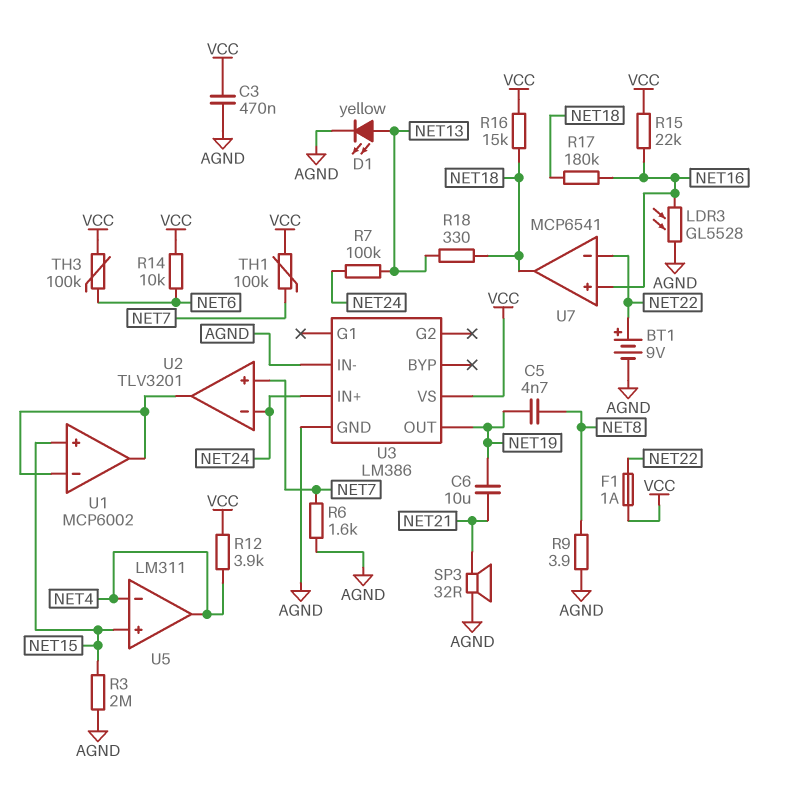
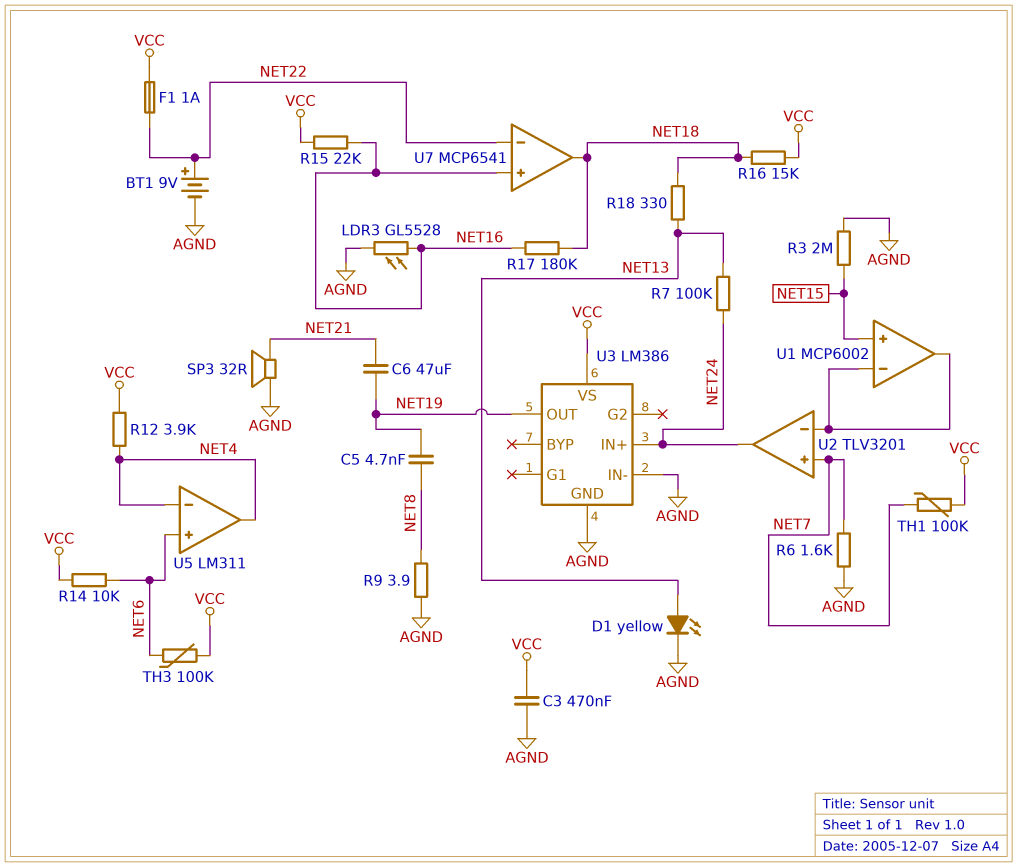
C6: 10uF (NET19, NET21) -> 47uF (NET19, NET21)
U2 pin in-: NET24 -> U1/in-
U2 pin out: U1/in- -> NET24
U5 pin in+: NET15 -> NET6

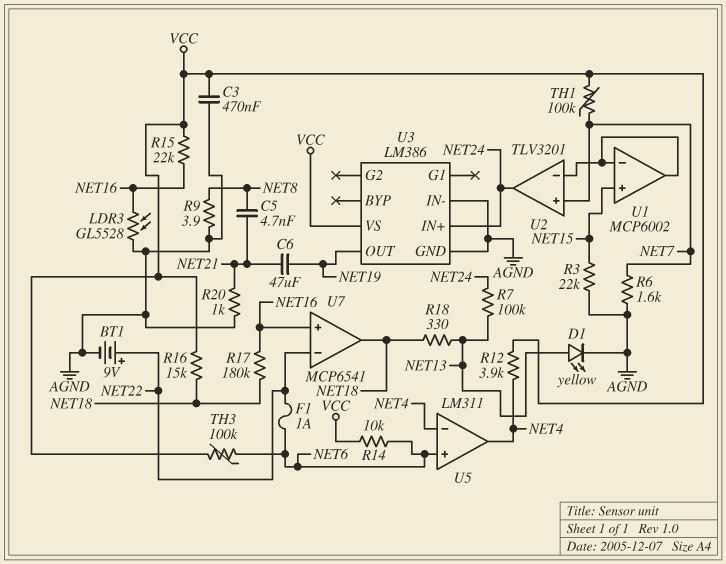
C5: 4.7nF (NET8, NET19) -> 4.7nF (NET8, NET21)
F1: 1A (NET22, VCC) -> 1A (NET6, NET22)
R3: 2M (AGND, NET15) -> 22k (AGND, NET15)
R20: none -> 1k (AGND, NET21)
SP3: speaker 32R (AGND, NET21) -> none

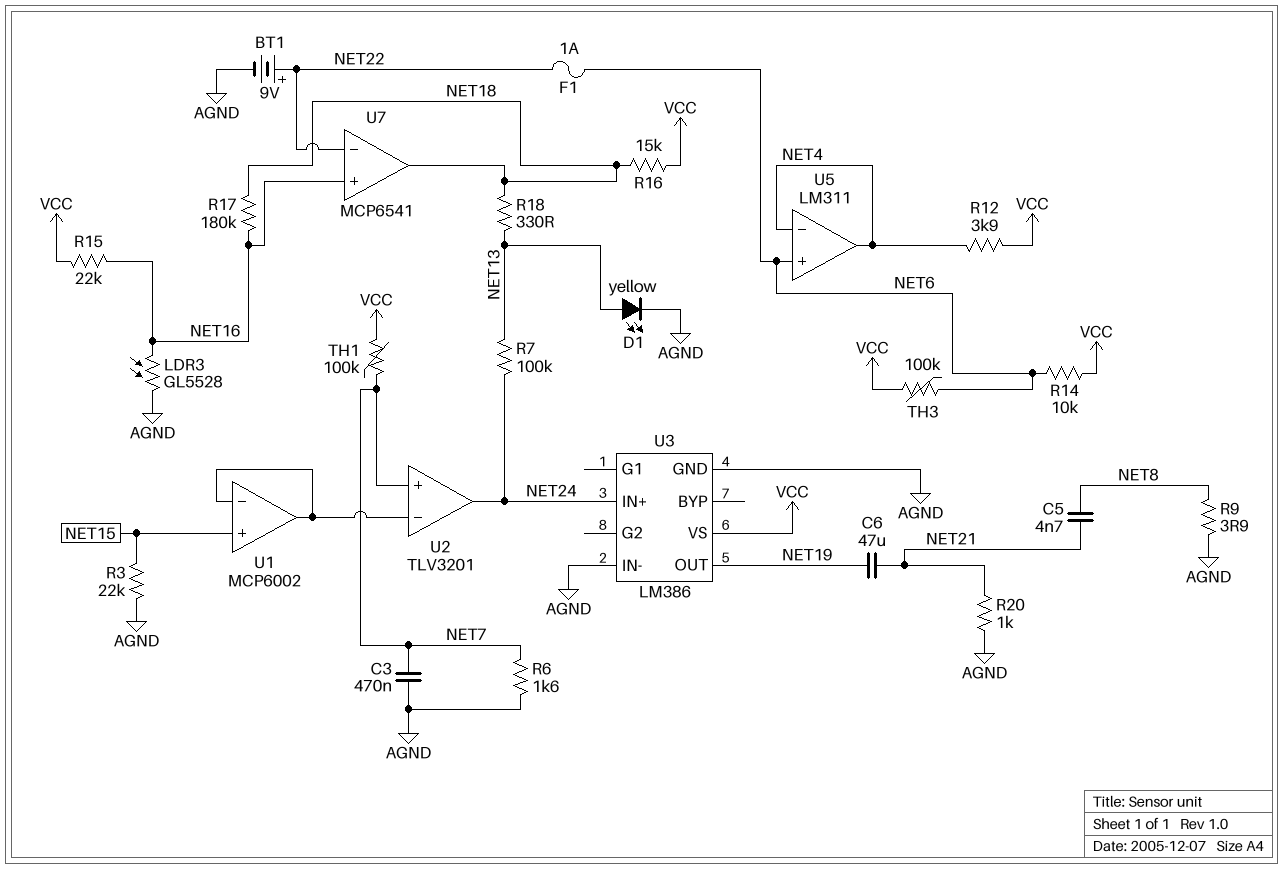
C3: 470nF (AGND, VCC) -> 470nF (AGND, NET7)

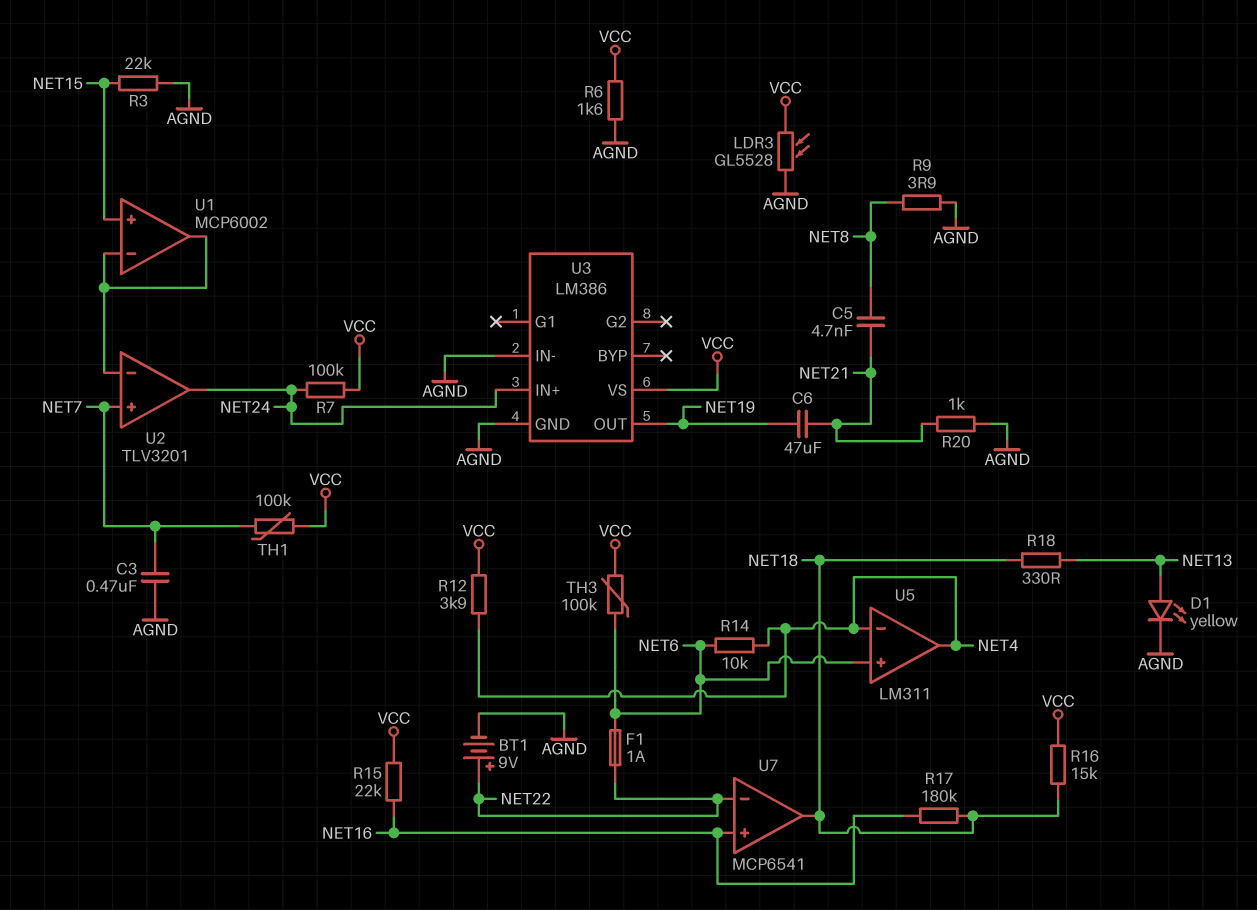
LDR3: GL5528 (AGND, NET16) -> GL5528 (AGND, VCC)
R6: 1.6k (AGND, NET7) -> 1.6k (AGND, VCC)
R7: 100k (NET13, NET24) -> 100k (NET24, VCC)
R14: 10k (NET6, VCC) -> 10k (NET4, NET6)

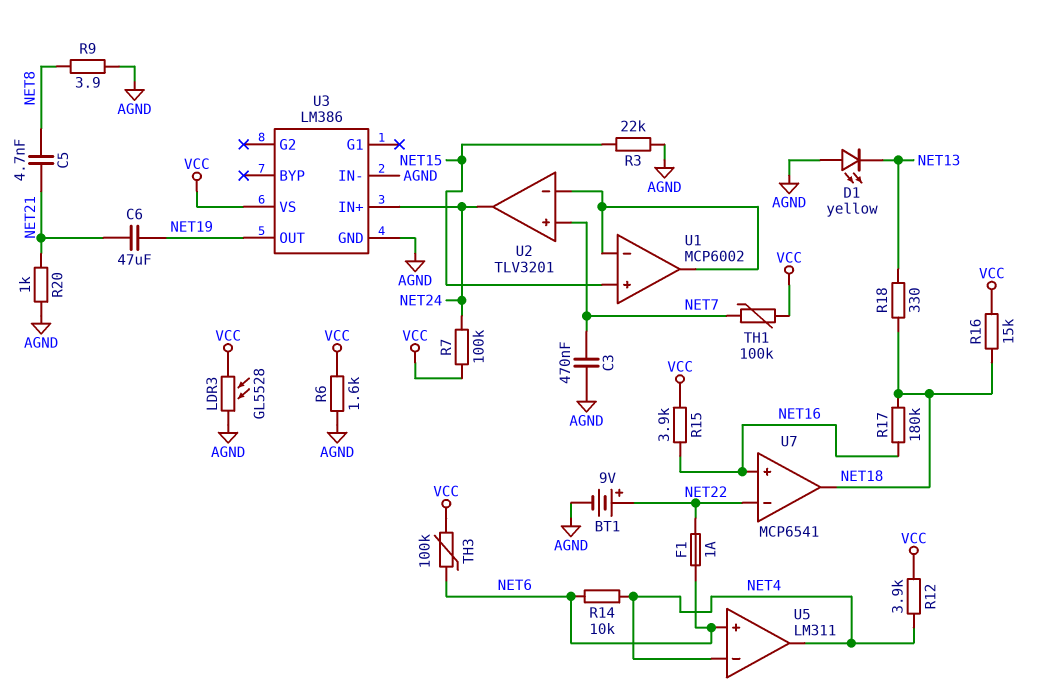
D1: LED yellow (A NET13, K AGND) -> LED yellow (A AGND, K NET13)
R15: 22k (NET16, VCC) -> 3.9k (NET16, VCC)

